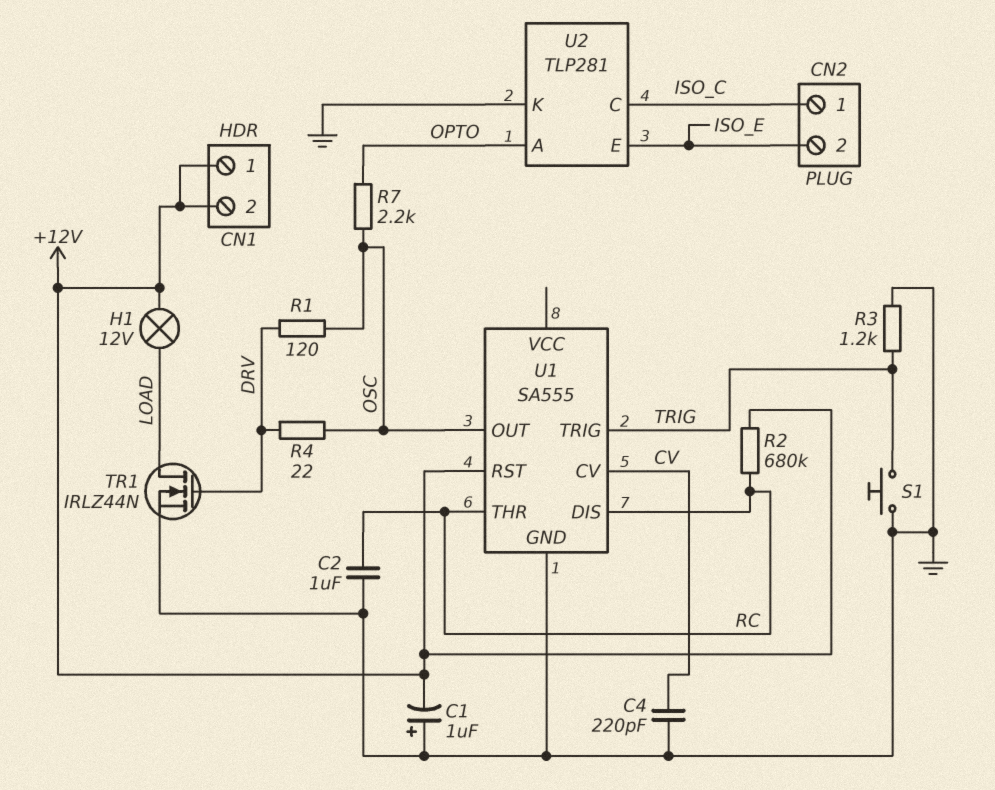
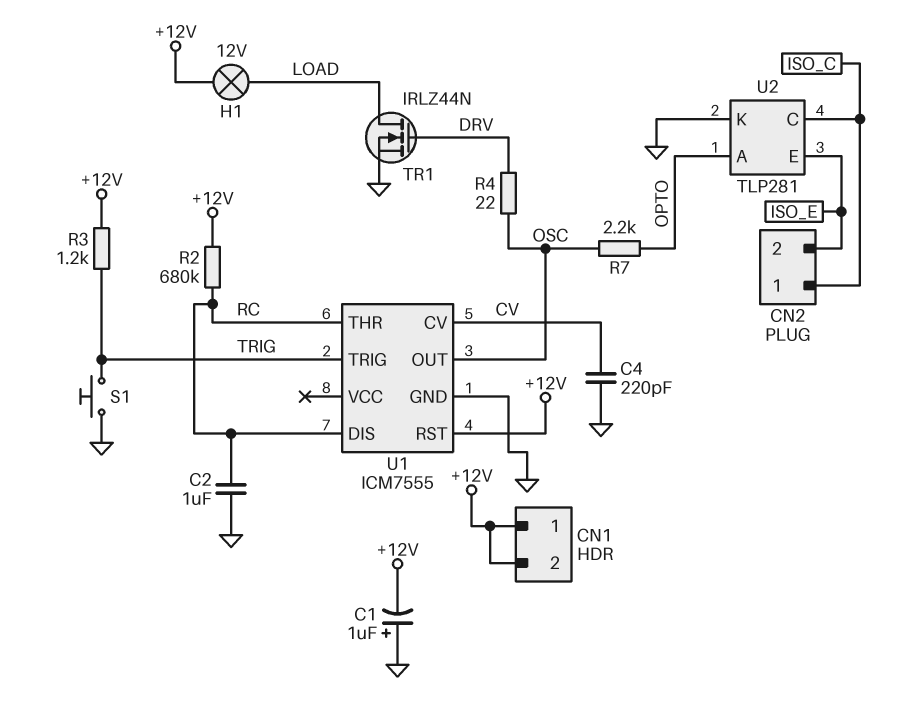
R1: 120 (DRV, OSC) -> none
R3: 1.2k (GND, TRIG) -> 1.2k (+12V, TRIG)
U1: SA555 -> ICM7555

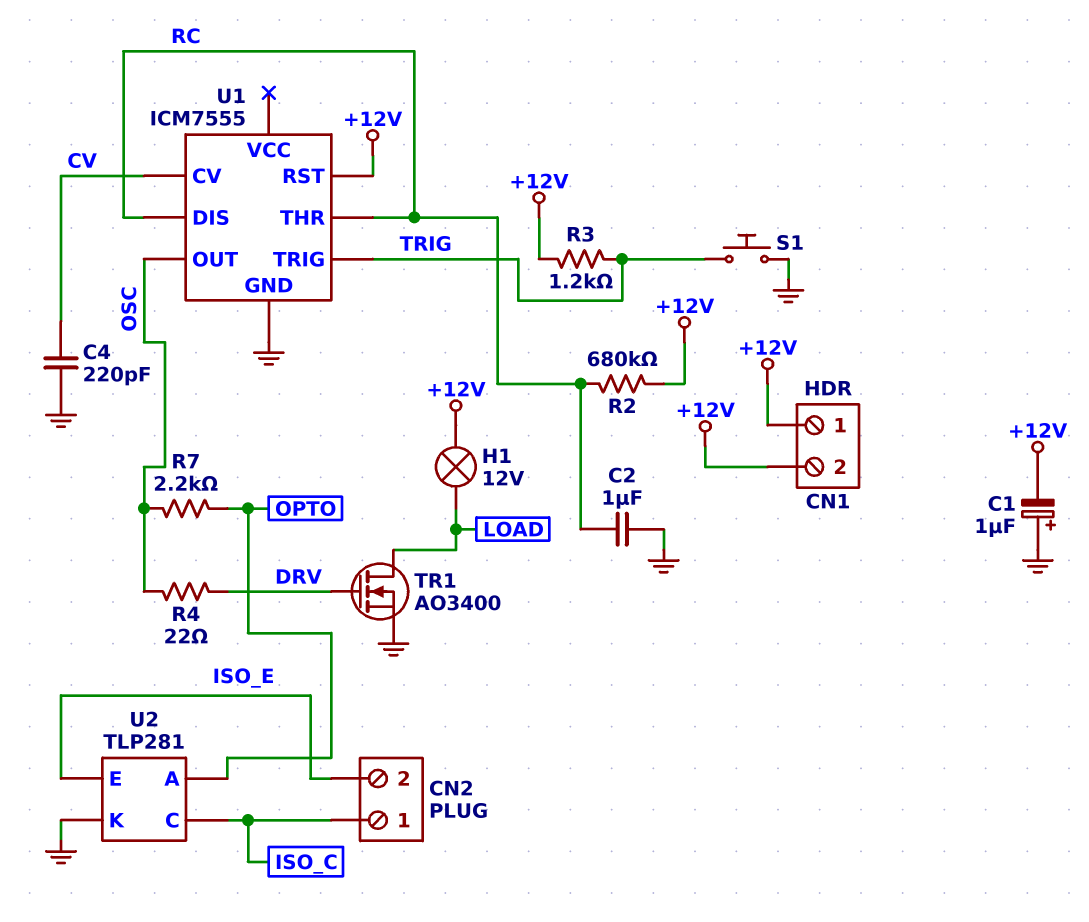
TR1: NMOS IRLZ44N (G DRV, D LOAD, S GND) -> NMOS AO3400 (G DRV, D LOAD, S GND)

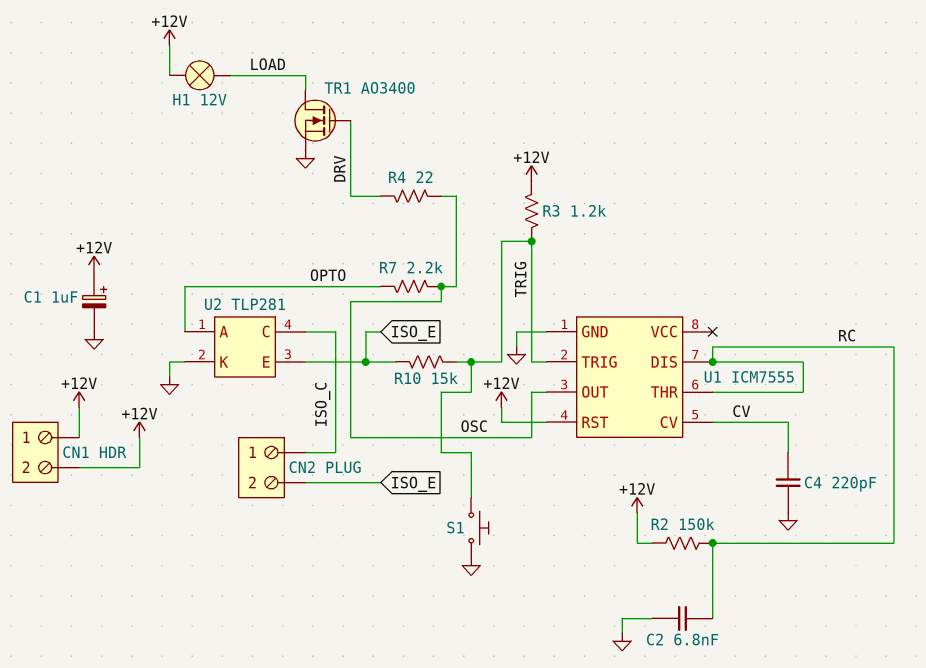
C1: 1uF (plus GND, minus +12V) -> 1uF (plus +12V, minus GND)
C2: 1uF (GND, RC) -> 6.8nF (GND, RC)
R2: 680k (+12V, RC) -> 150k (+12V, RC)
R10: none -> 15k (ISO_E, TRIG)

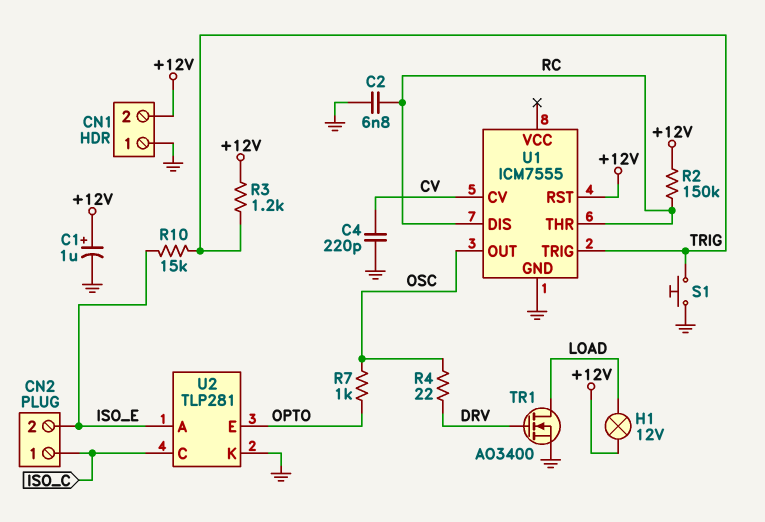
CN1 pin 1: +12V -> GND
R7: 2.2k (OPTO, OSC) -> 1k (OPTO, OSC)
U2 pin A: OPTO -> ISO_E
U2 pin E: ISO_E -> OPTO

